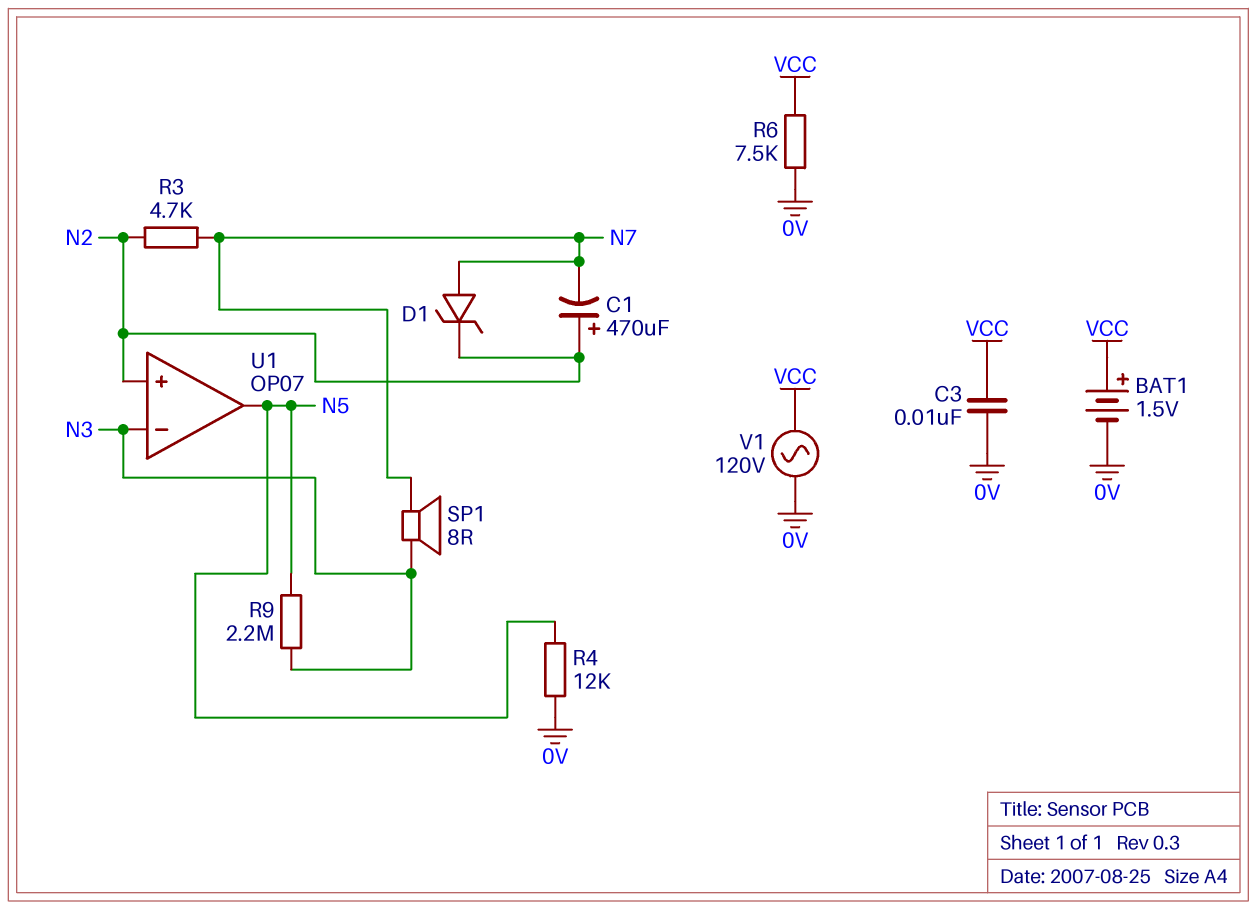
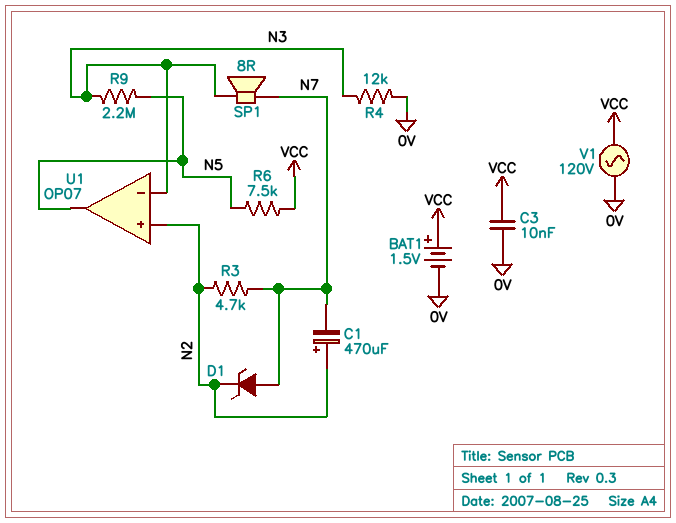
R4: 12k (0V, N5) -> 12k (0V, N3)
R6: 7.5k (0V, VCC) -> 7.5k (N5, VCC)

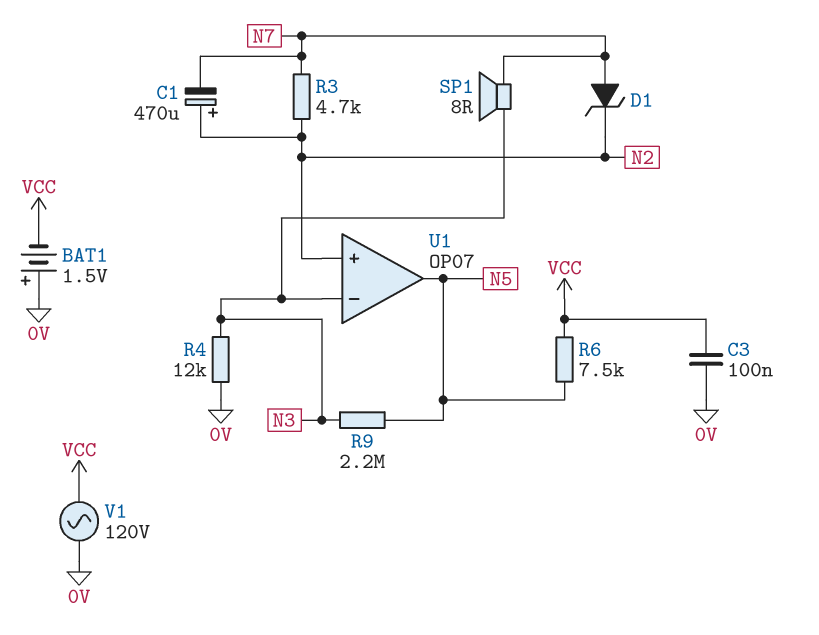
BAT1: 1.5V (plus VCC, minus 0V) -> 1.5V (plus 0V, minus VCC)
C3: 10nF (0V, VCC) -> 100nF (0V, VCC)

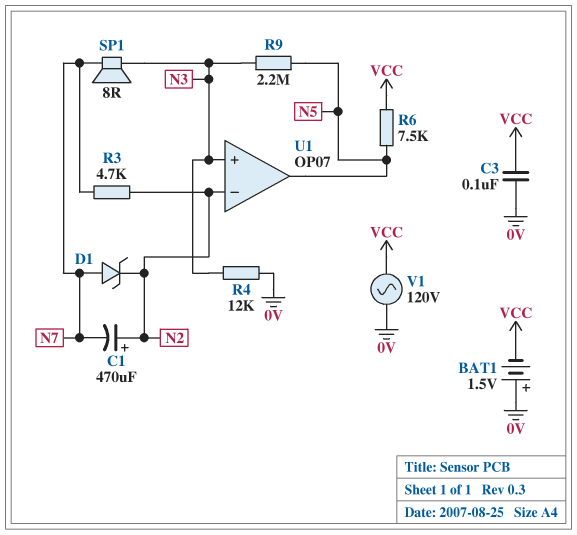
U1 pin in+: N2 -> N3
U1 pin in-: N3 -> N2

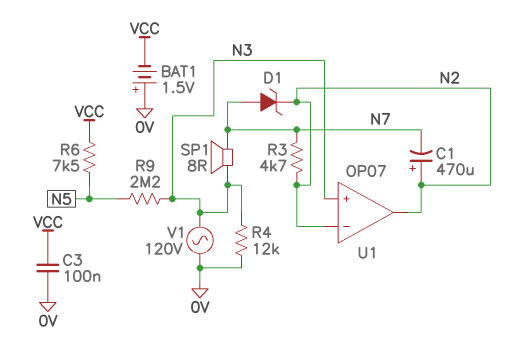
U1 pin out: N5 -> N2
V1: AC 120V (0V, VCC) -> AC 120V (0V, N3)

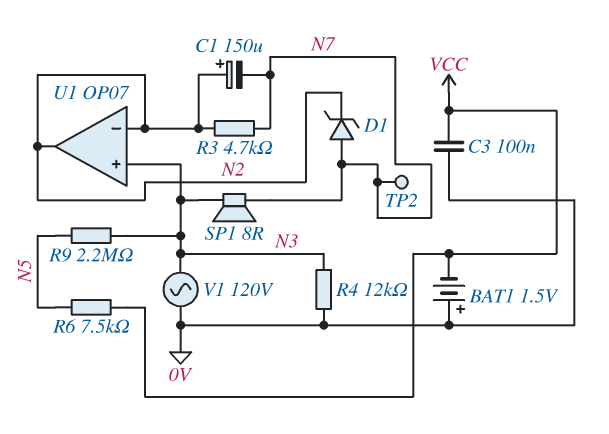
C1: 470uF (plus N2, minus N7) -> 150uF (plus N2, minus N7)
TP2: none -> test point (N7)

